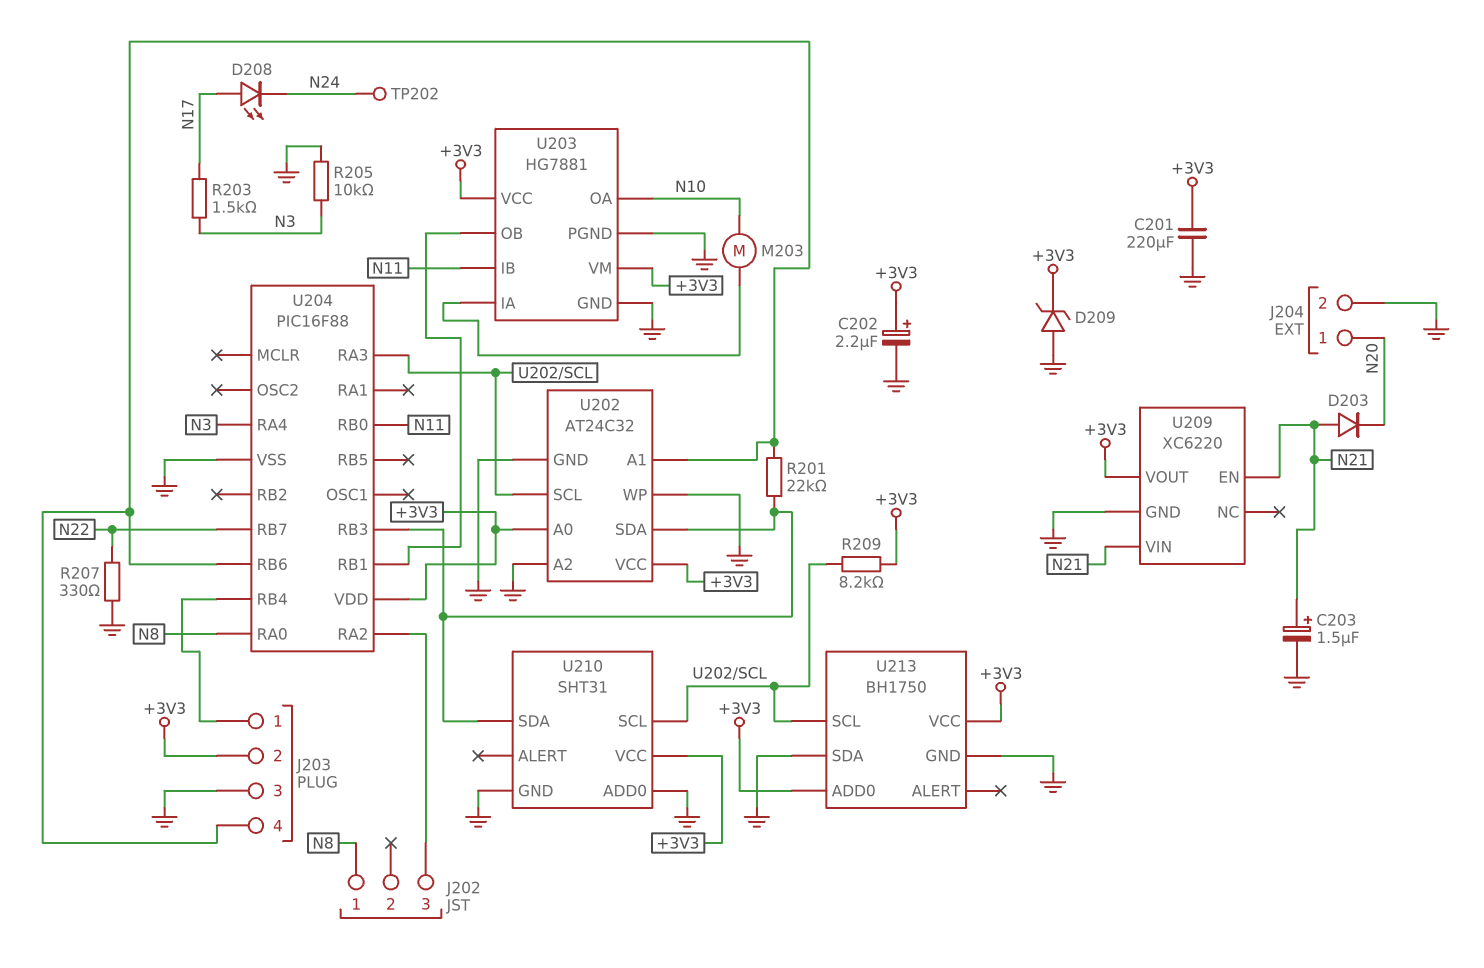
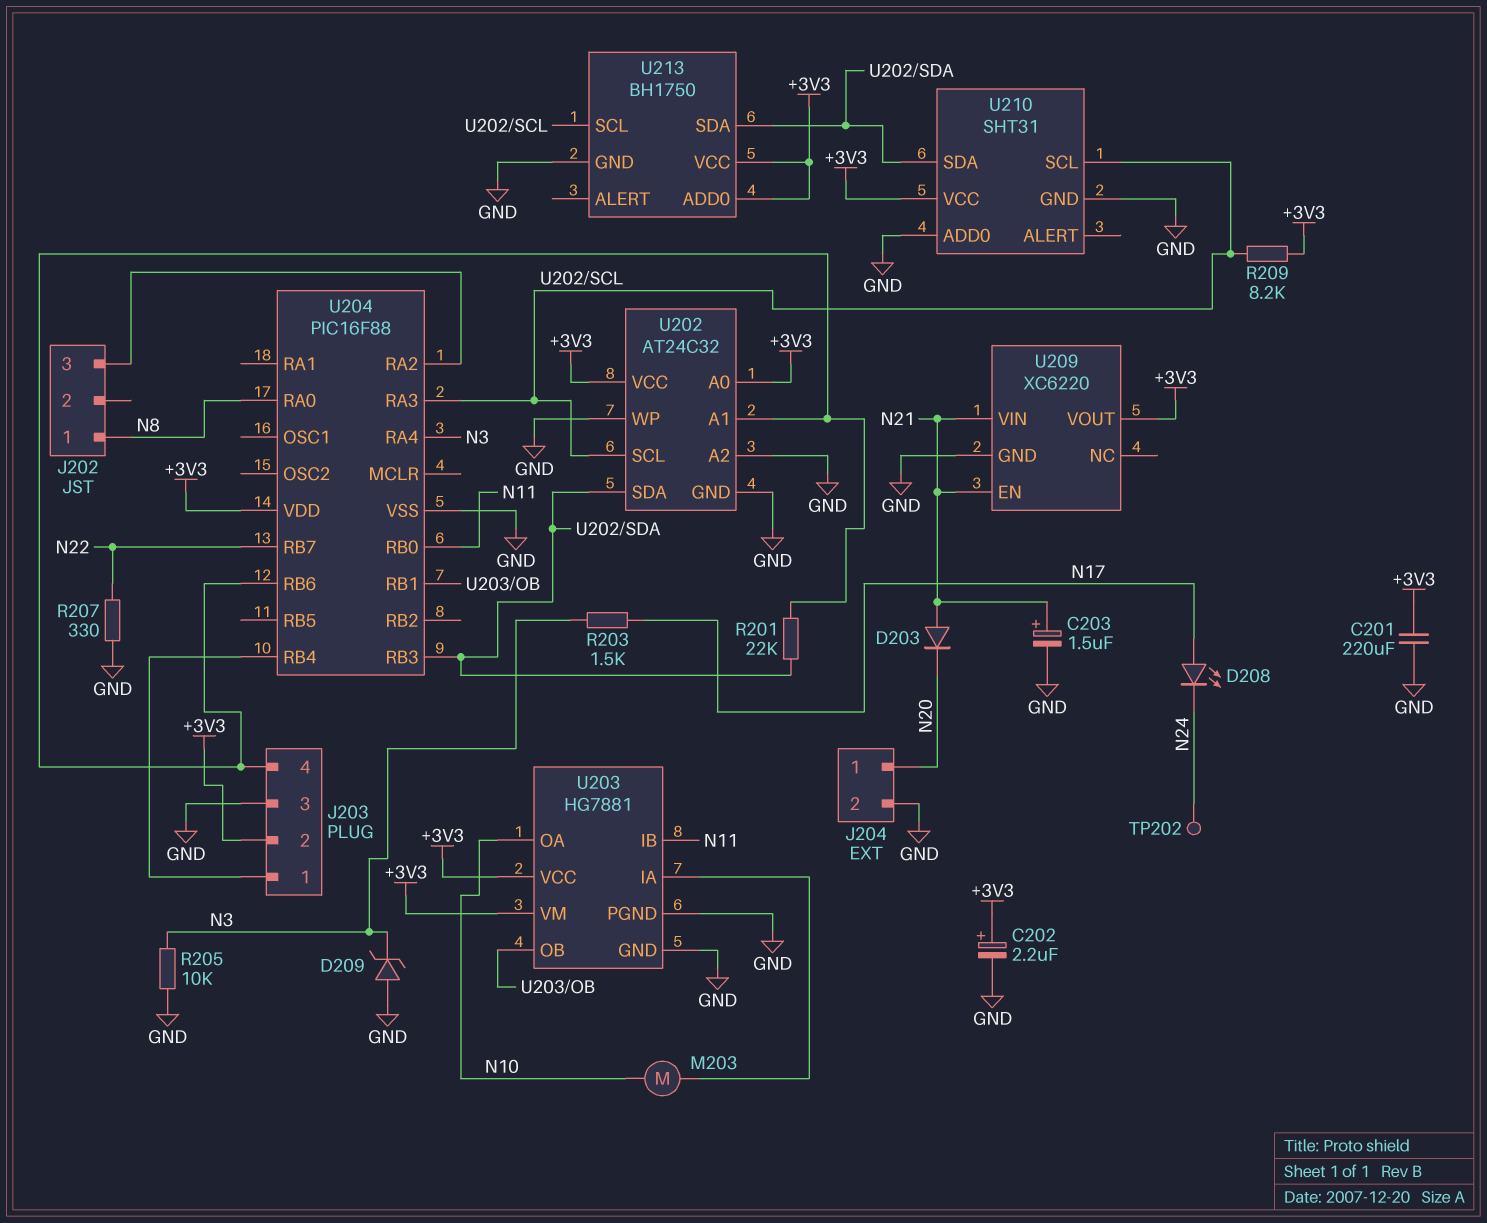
D209: zener (A GND, K +3V3) -> zener (A GND, K N3)
U213 pin SDA: GND -> U202/SDA

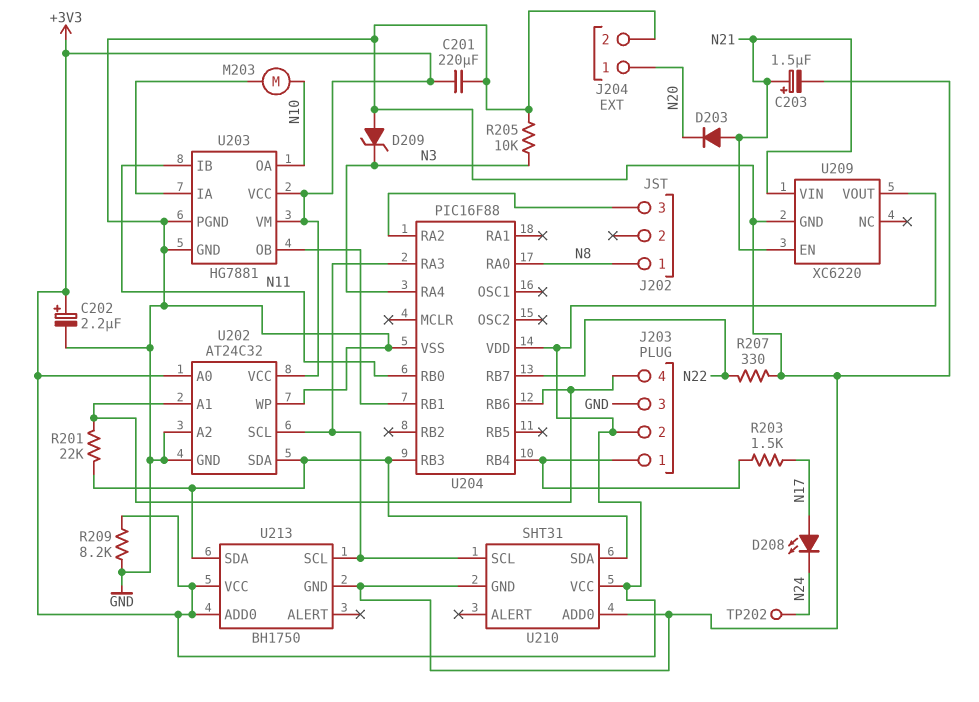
R203: 1.5k (N3, N17) -> 1.5k (J203/1, N17)
R209: 8.2k (+3V3, U202/SCL) -> 8.2k (+3V3, GND)

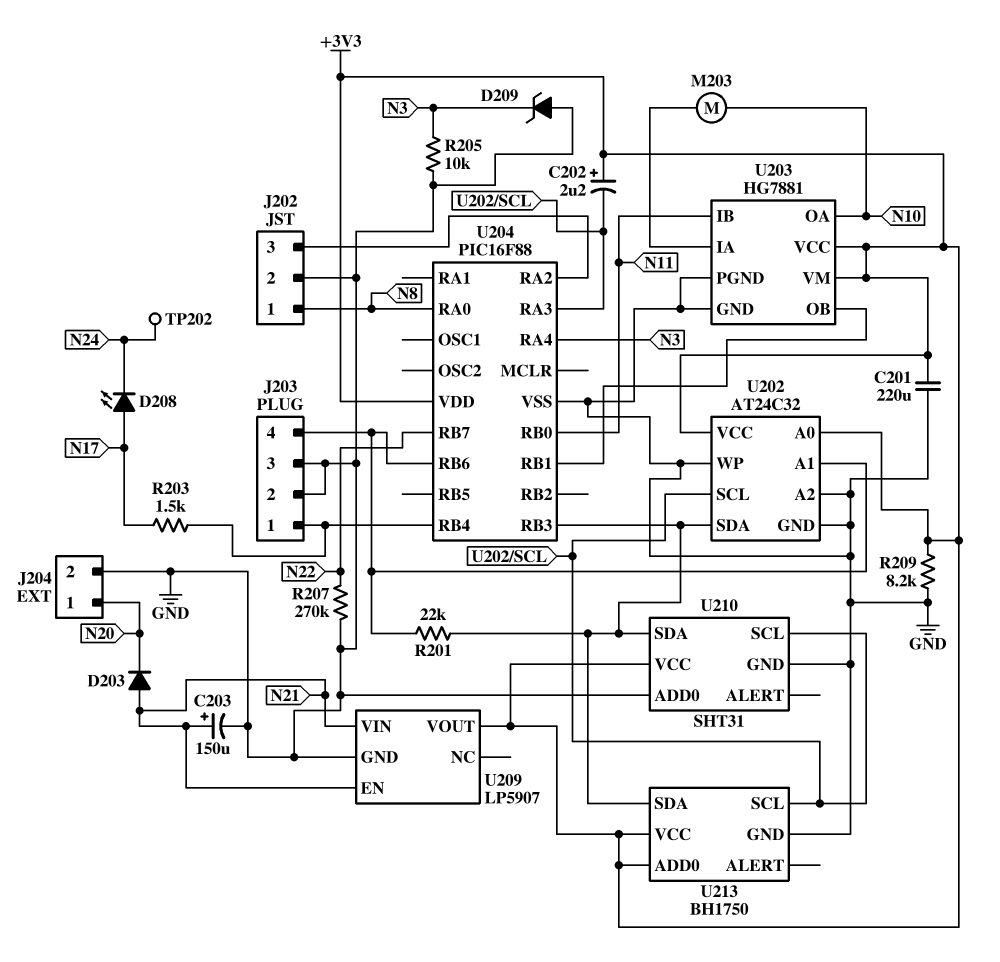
C202: 2.2uF (plus +3V3, minus GND) -> 2.2uF (plus +3V3, minus U202/SCL)
C203: 1.5uF (plus N21, minus GND) -> 150uF (plus N21, minus GND)
J202 pin 2: none -> GND
J203 pin 2: +3V3 -> GND
R207: 330 (GND, N22) -> 270k (GND, N22)
U209: XC6220 -> LP5907

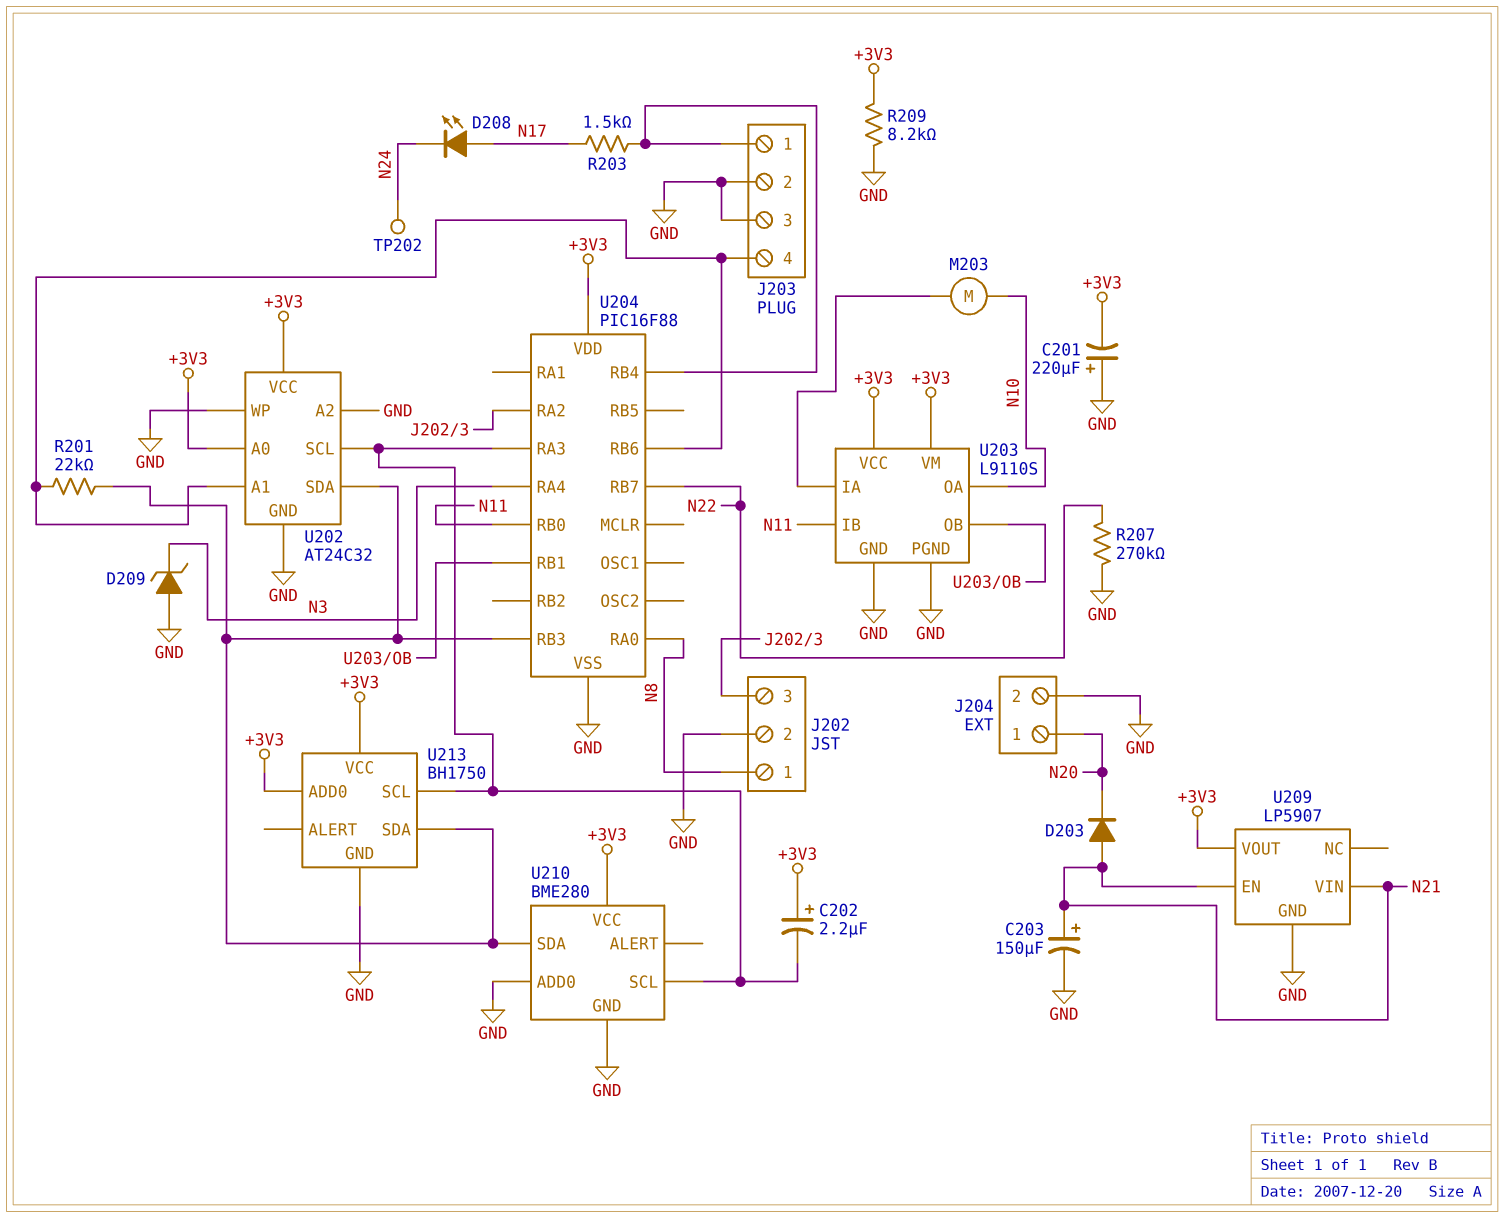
C201: 220uF (+3V3, GND) -> 220uF (plus GND, minus +3V3)
R205: 10k (GND, N3) -> none
U203: HG7881 -> L9110S
U210: SHT31 -> BME280

